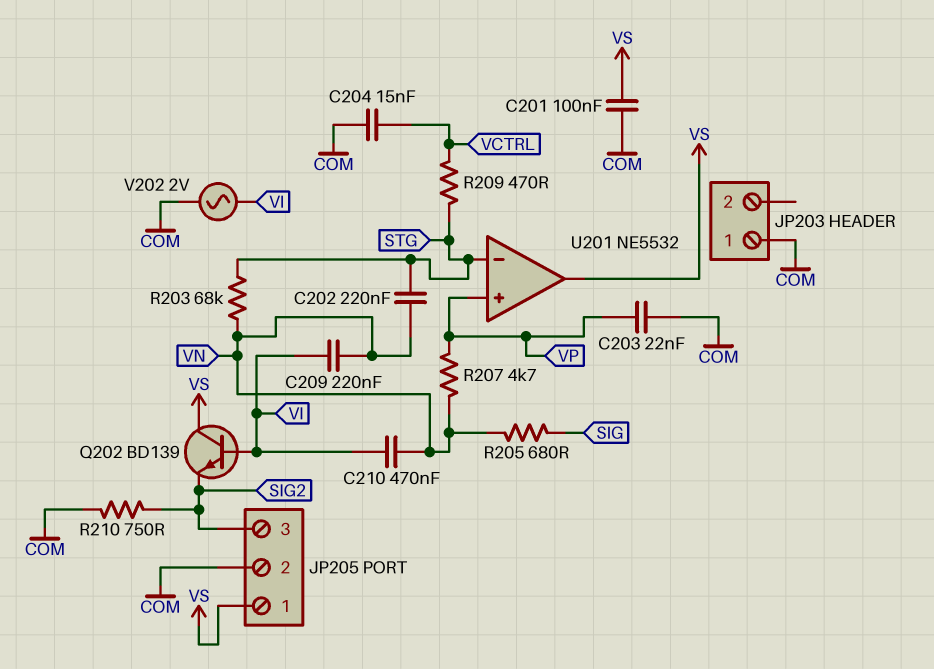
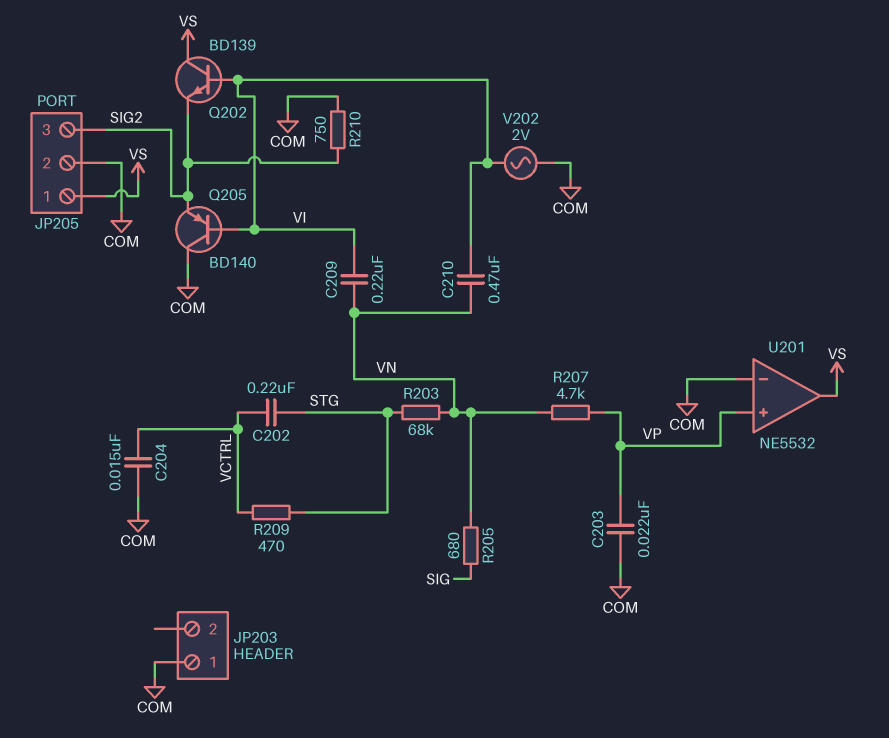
C201: 100nF (COM, VS) -> none
C202: 220nF (STG, VN) -> 220nF (STG, VCTRL)
Q205: none -> PNP BD140 (B VI, C COM, E SIG2)
U201 pin in-: STG -> COM

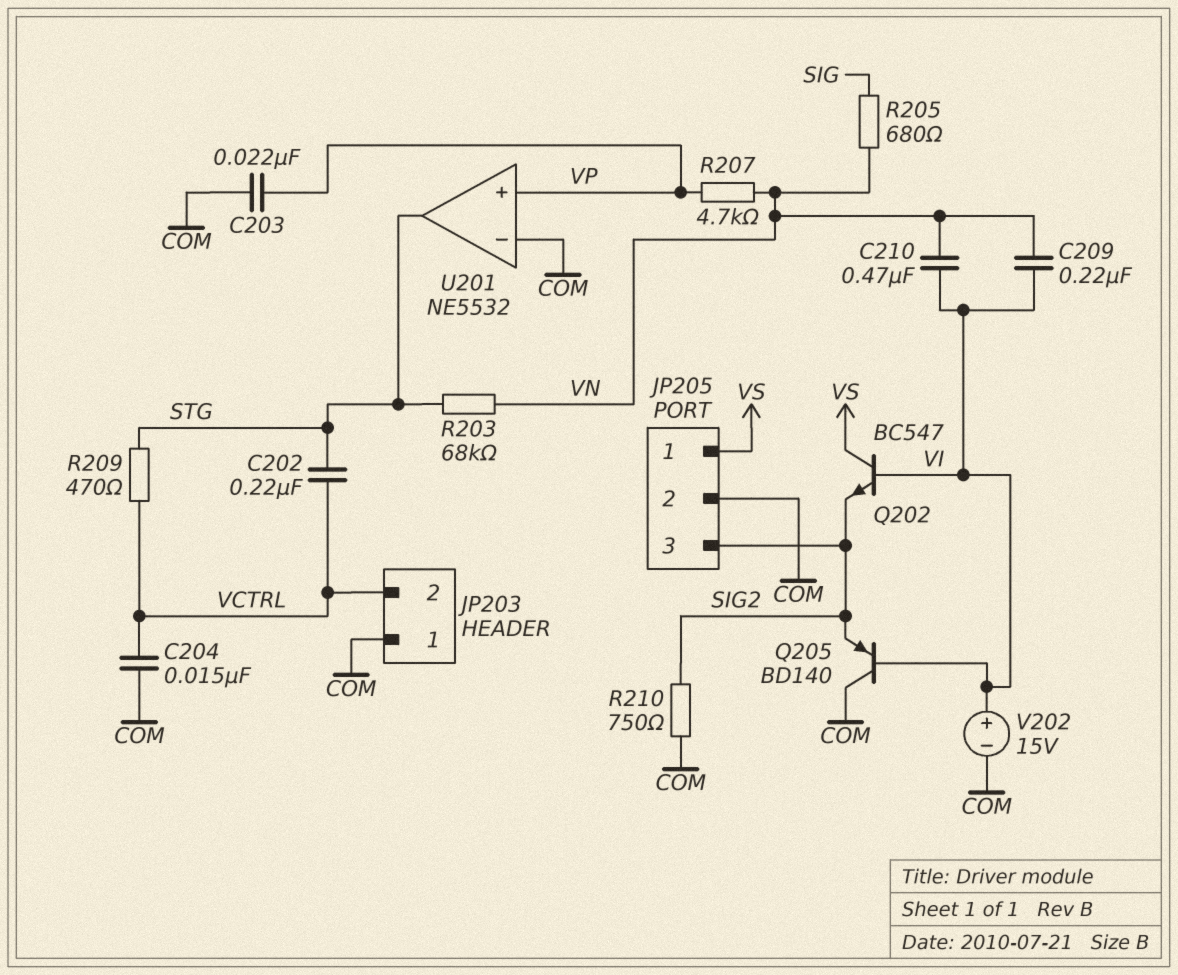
JP203 pin 2: none -> VCTRL
Q202: NPN BD139 (B VI, C VS, E SIG2) -> NPN BC547 (B VI, C VS, E SIG2)
U201 pin out: VS -> STG
V202: AC 2V (COM, VI) -> 15V (plus VI, minus COM)

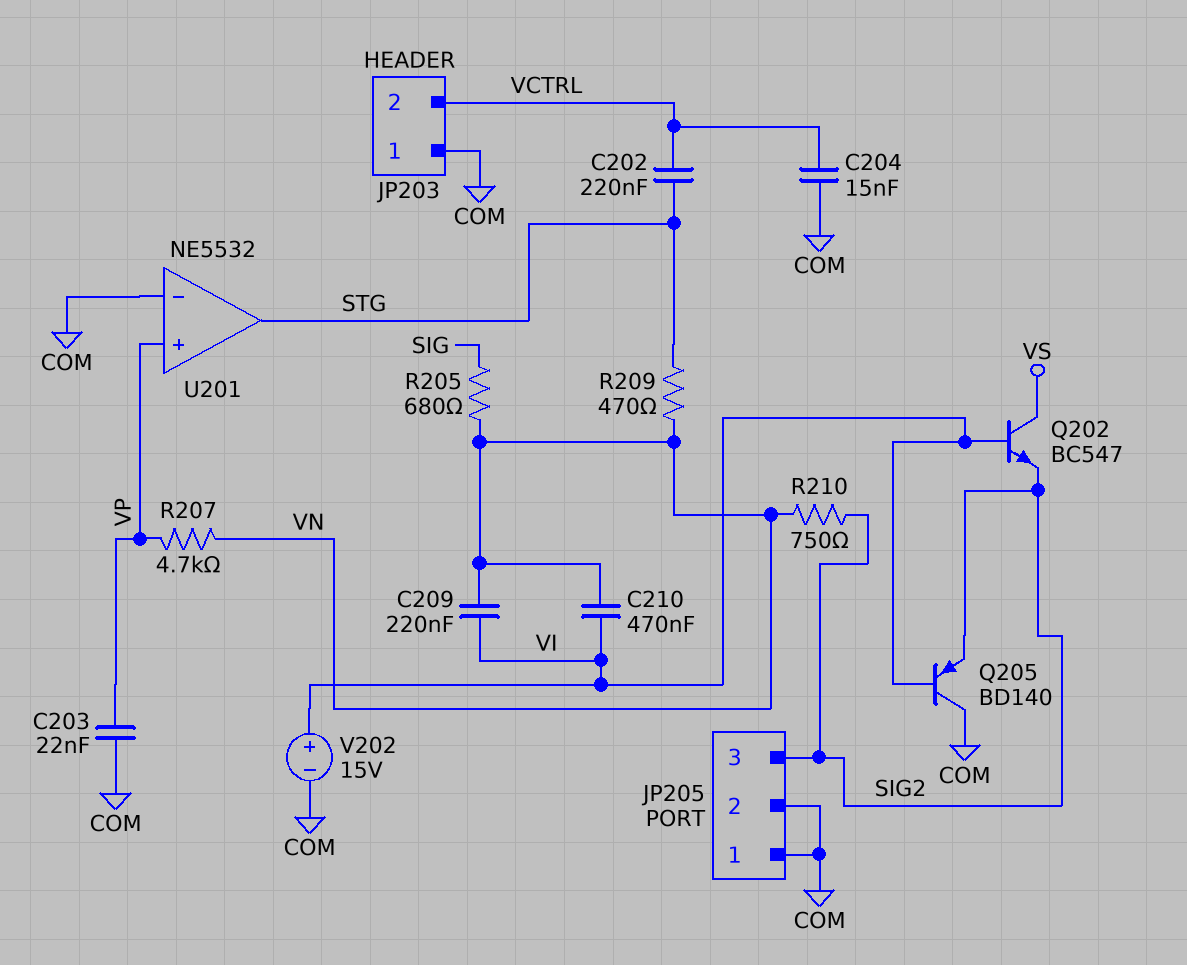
JP205 pin 1: VS -> COM
R203: 68k (STG, VN) -> none
R209: 470 (STG, VCTRL) -> 470 (STG, VN)
R210: 750 (COM, SIG2) -> 750 (SIG2, VN)

